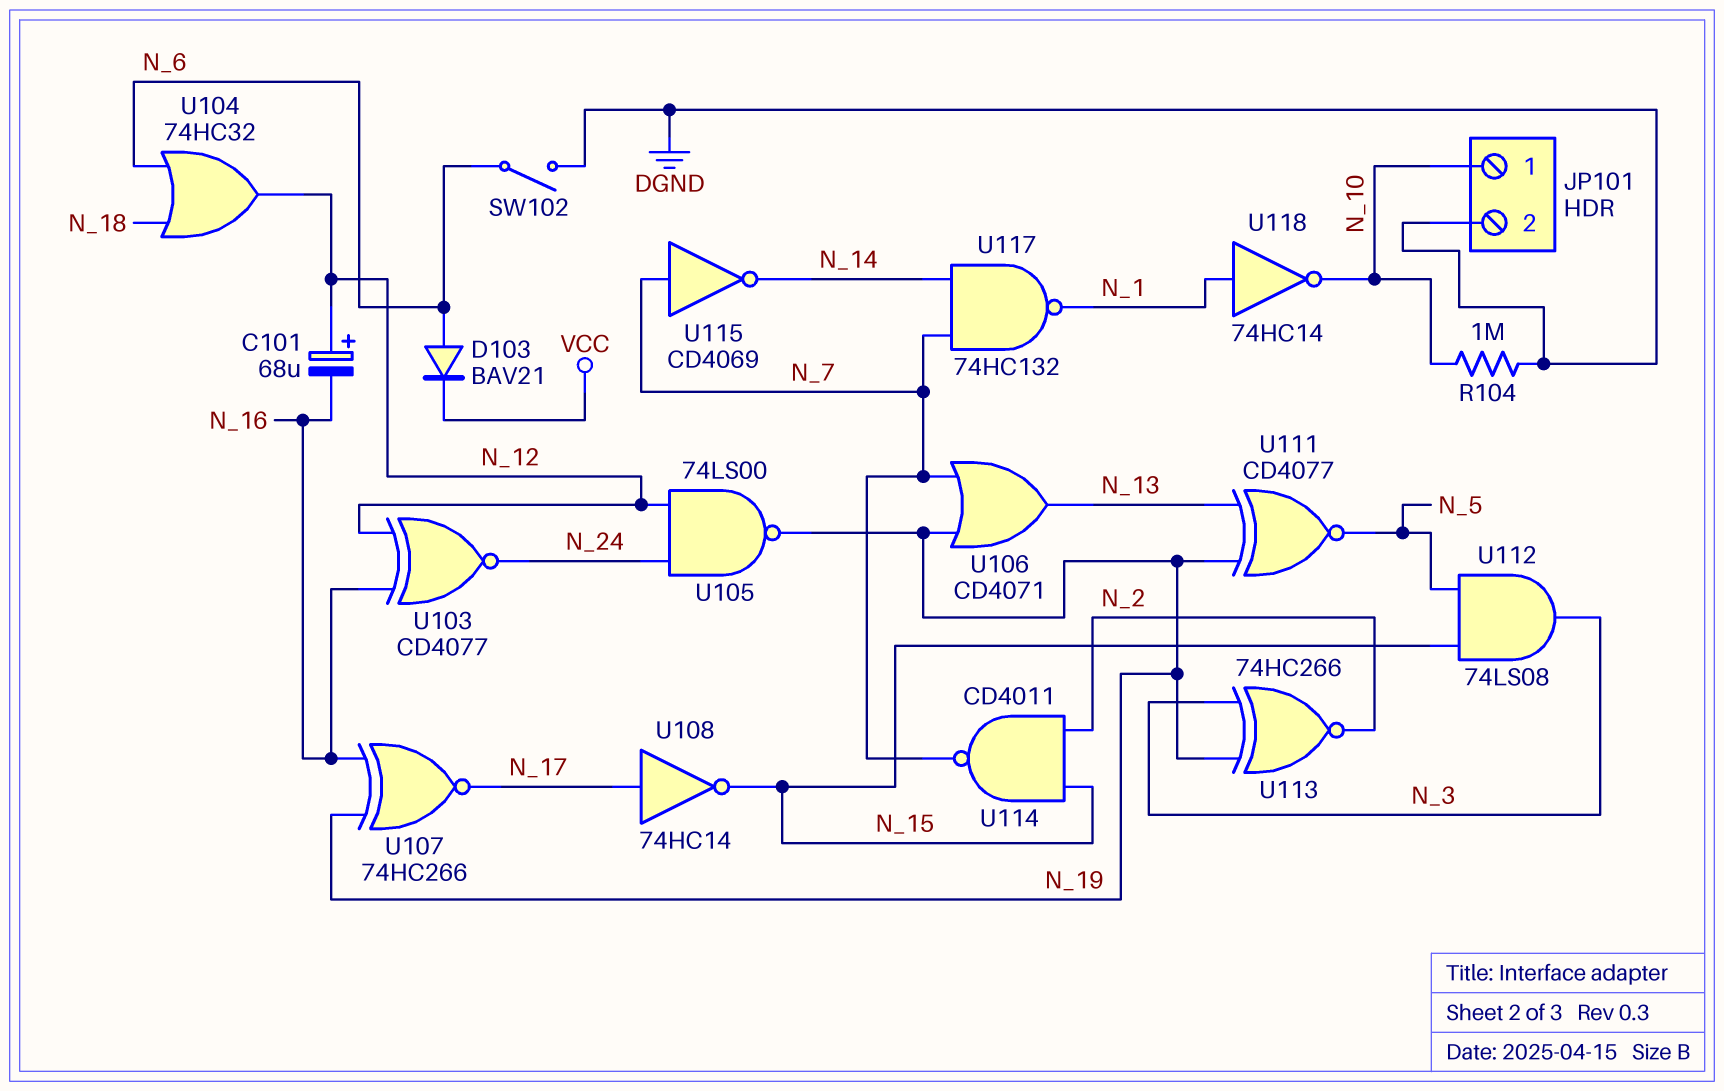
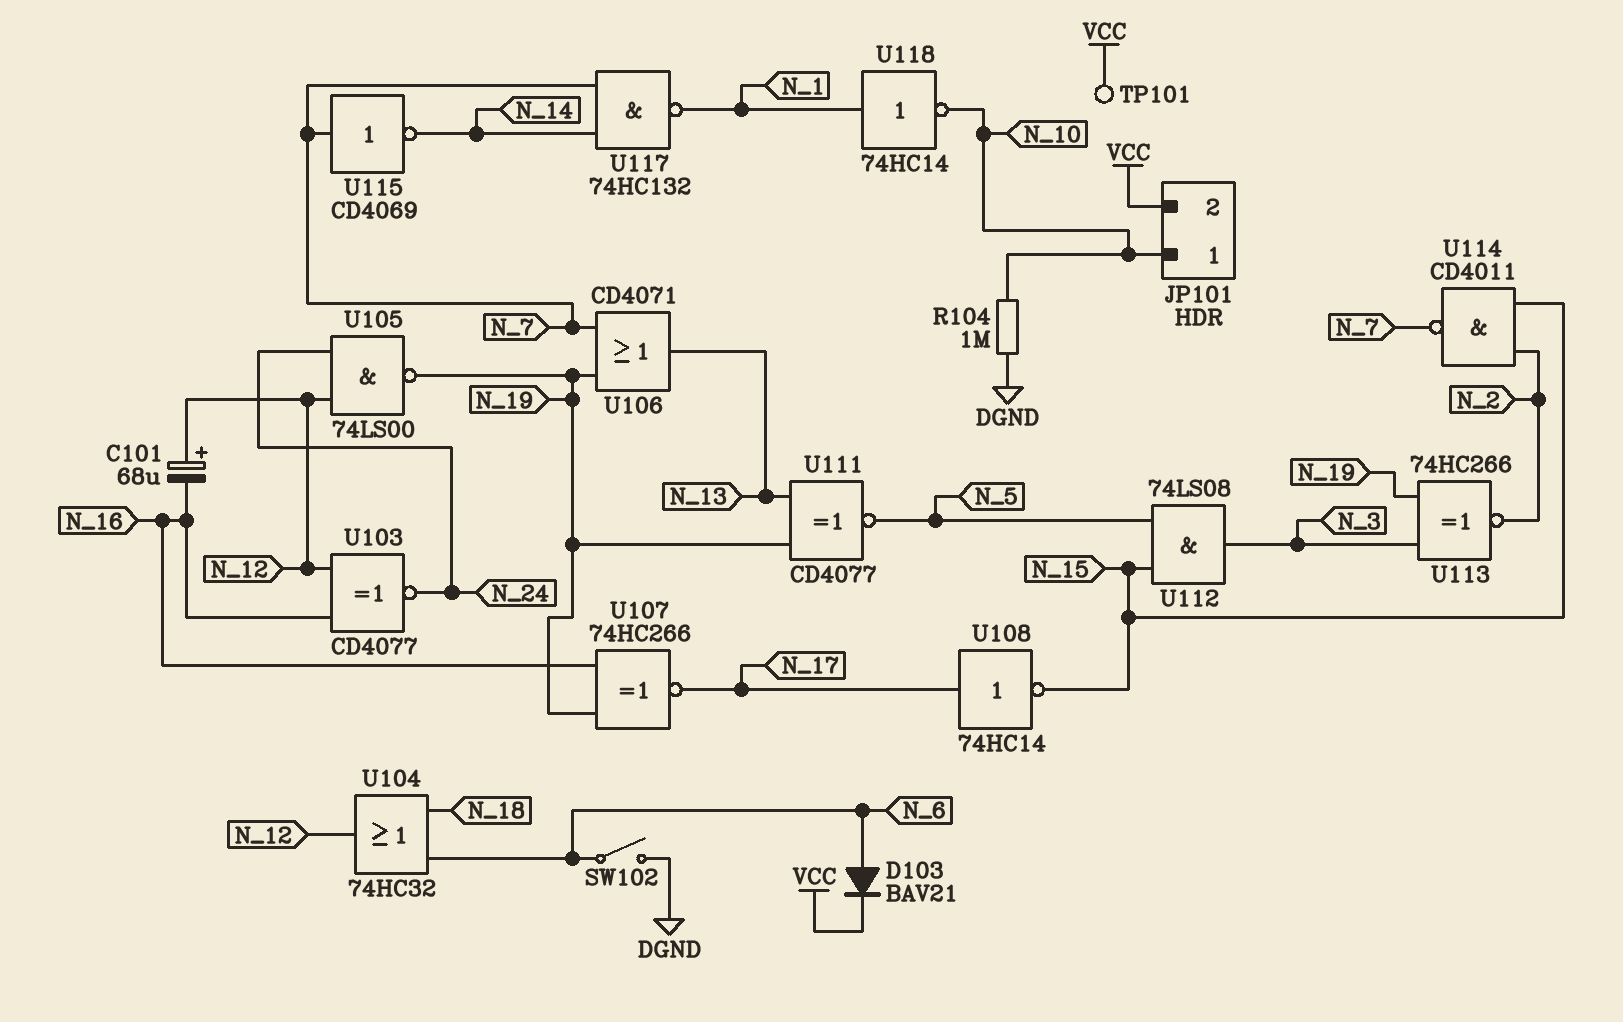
JP101 pin 2: DGND -> VCC
TP101: none -> test point (VCC)

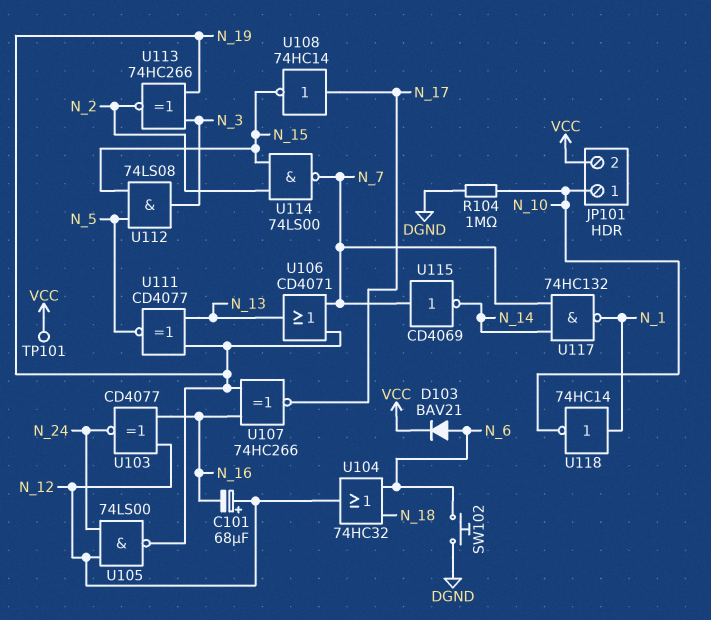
SW102: switch (DGND, N_6) -> button (DGND, N_6)
U114: NAND CD4011 (in N_2, in N_15, out N_7) -> NAND 74LS00 (in N_2, in N_15, out N_7)

